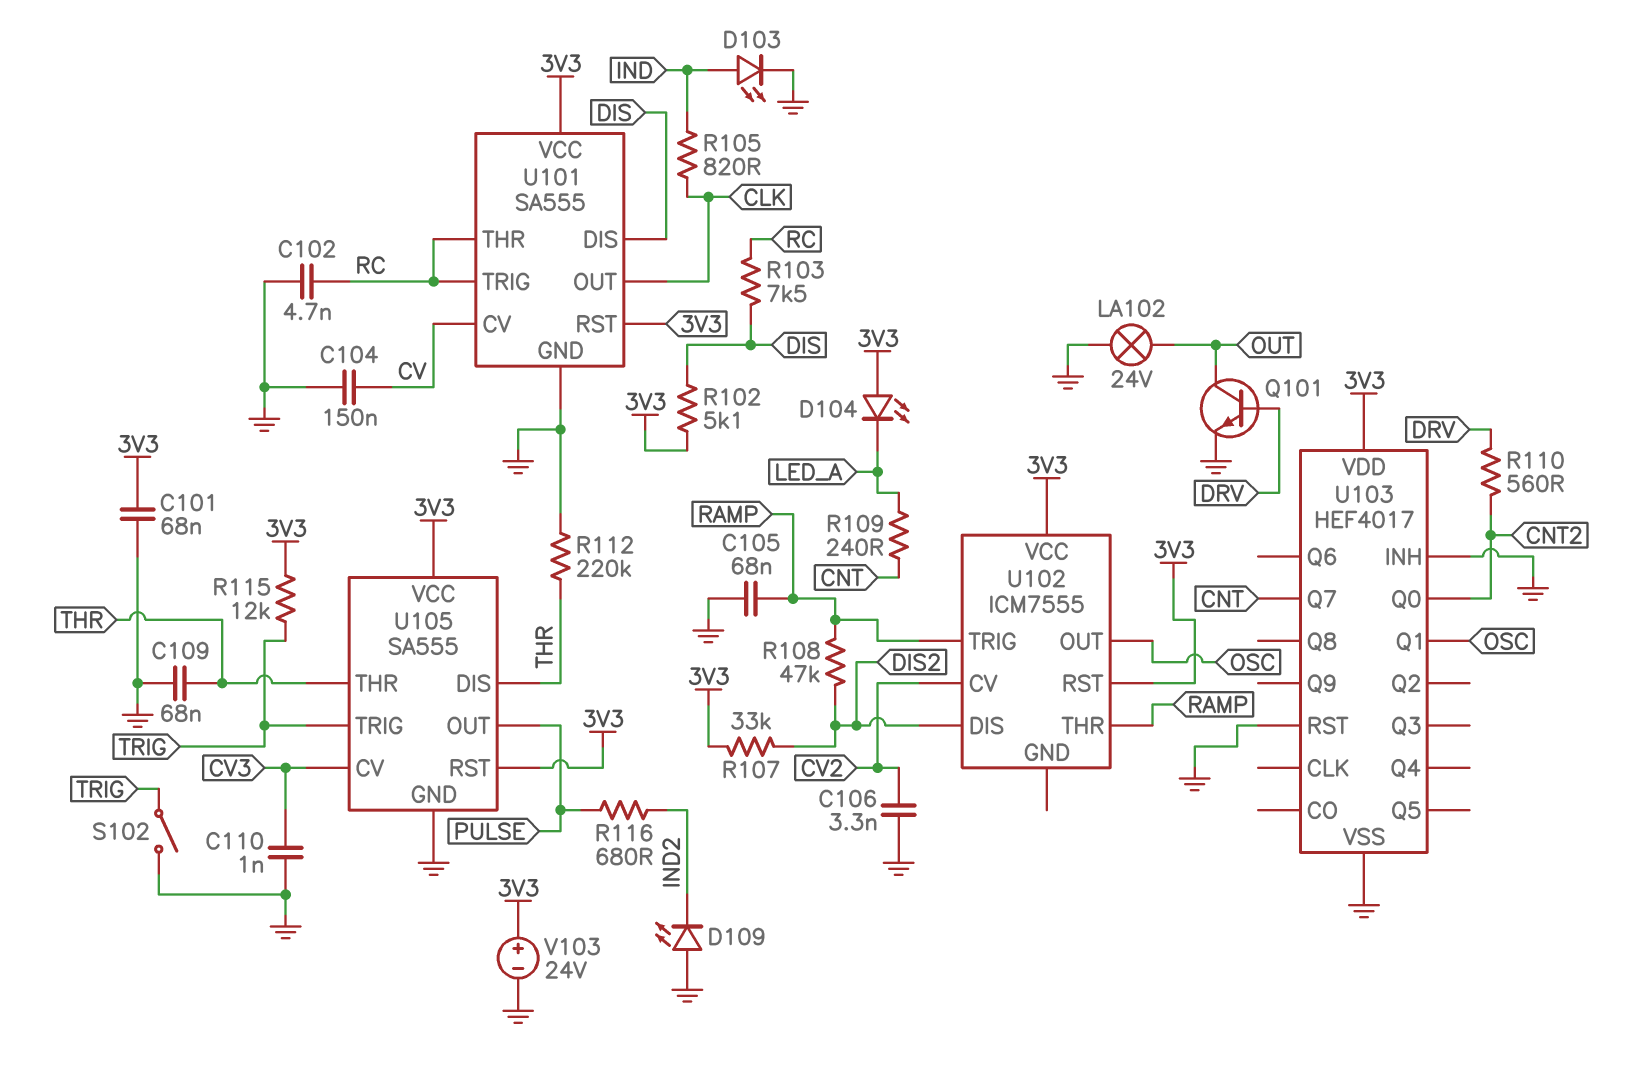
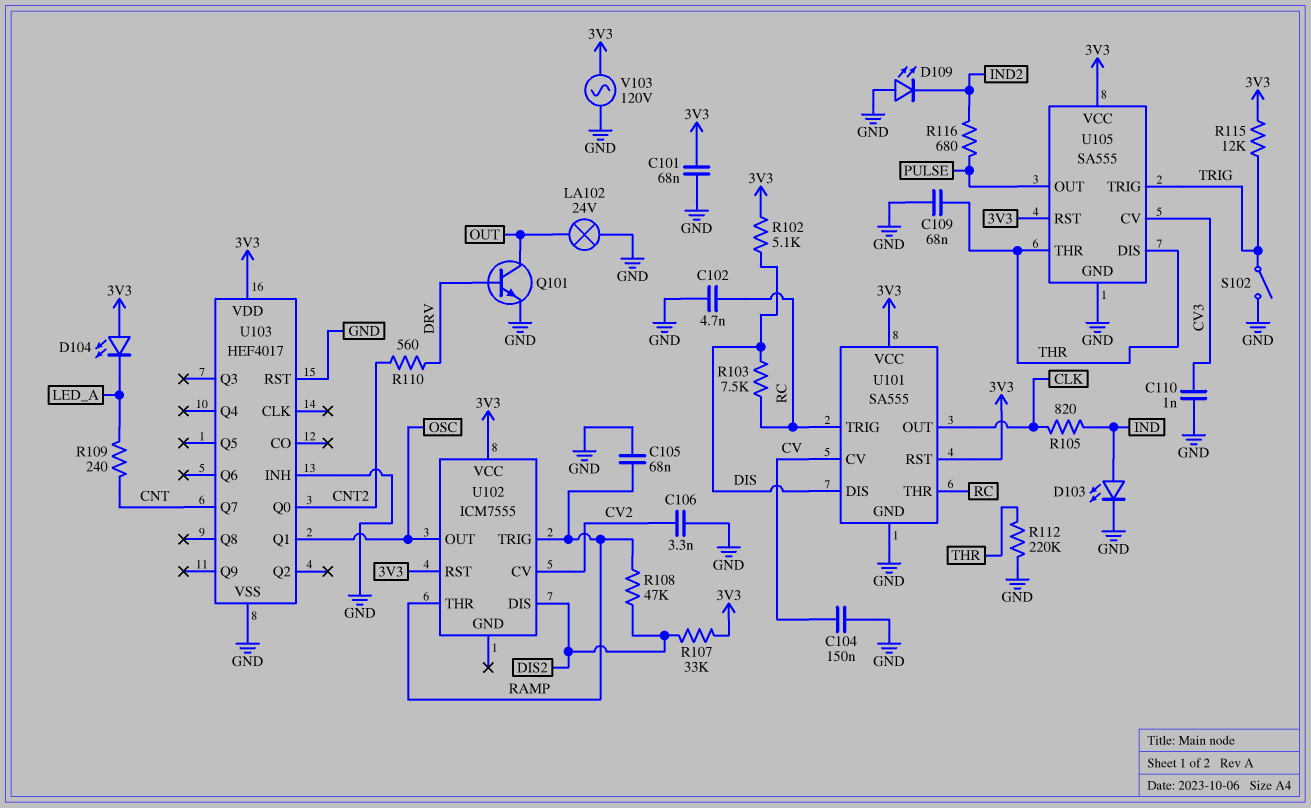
V103: 24V (plus 3V3, minus GND) -> AC 120V (3V3, GND)

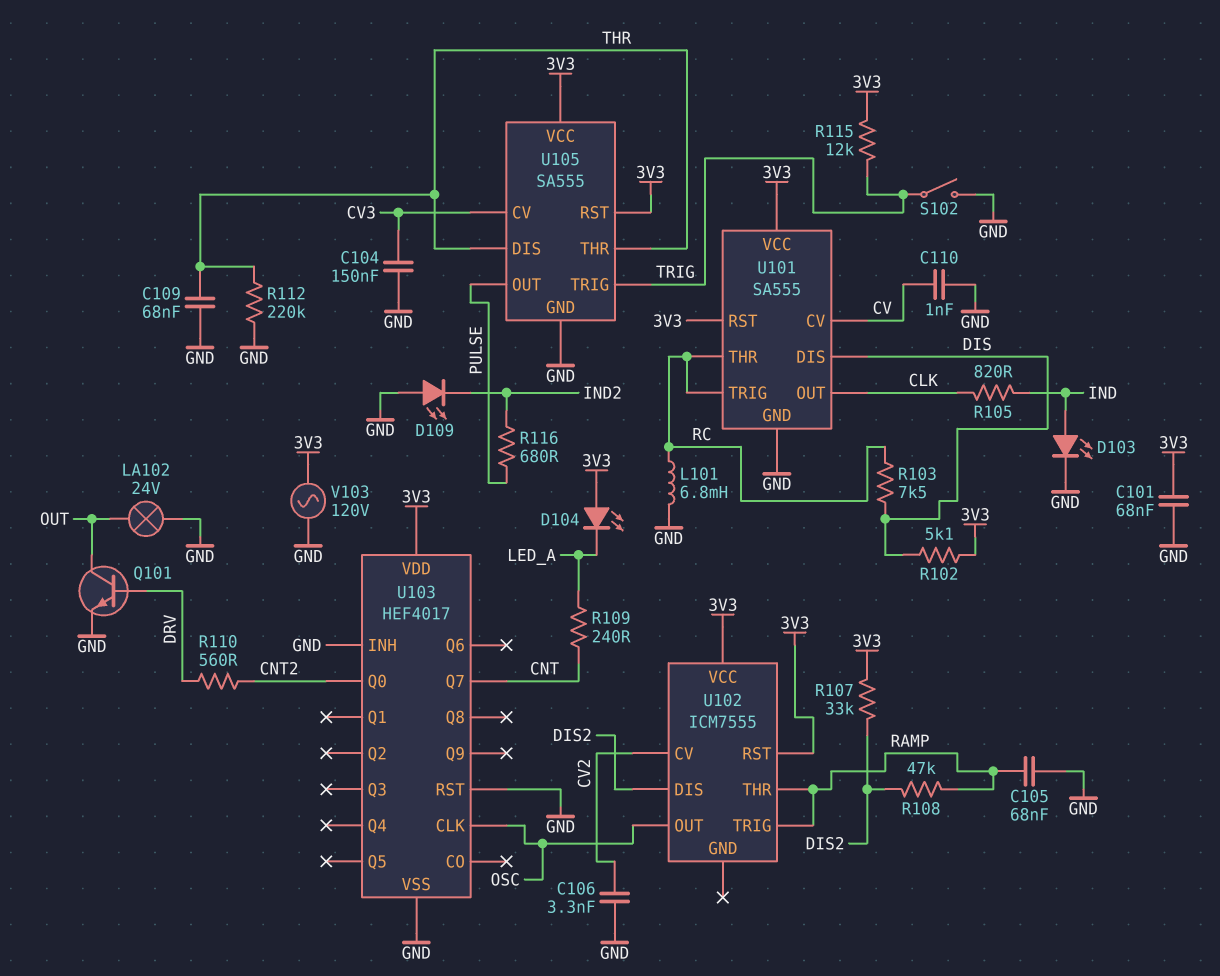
C102: 4.7nF (GND, RC) -> none
C104: 150nF (CV, GND) -> 150nF (CV3, GND)
C110: 1nF (CV3, GND) -> 1nF (CV, GND)
L101: none -> 6.8mH (GND, RC)
U103 pin CLK: none -> OSC
U103 pin Q1: OSC -> none

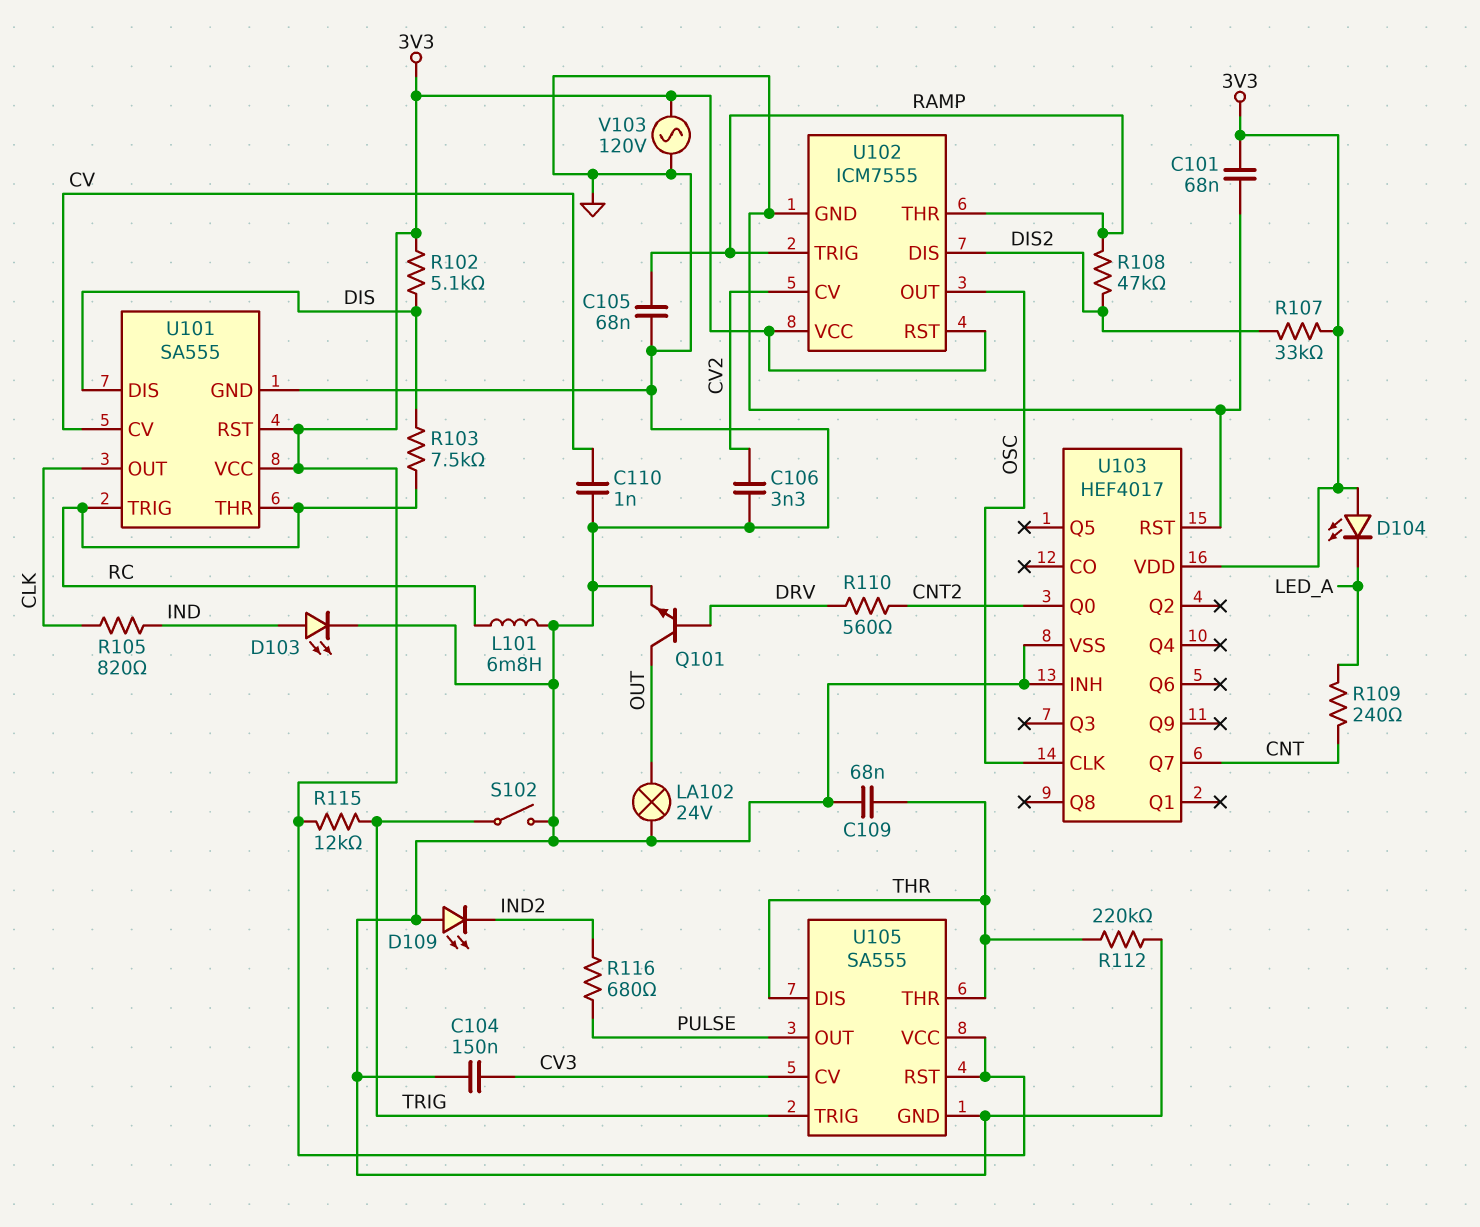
U102 pin GND: none -> GND

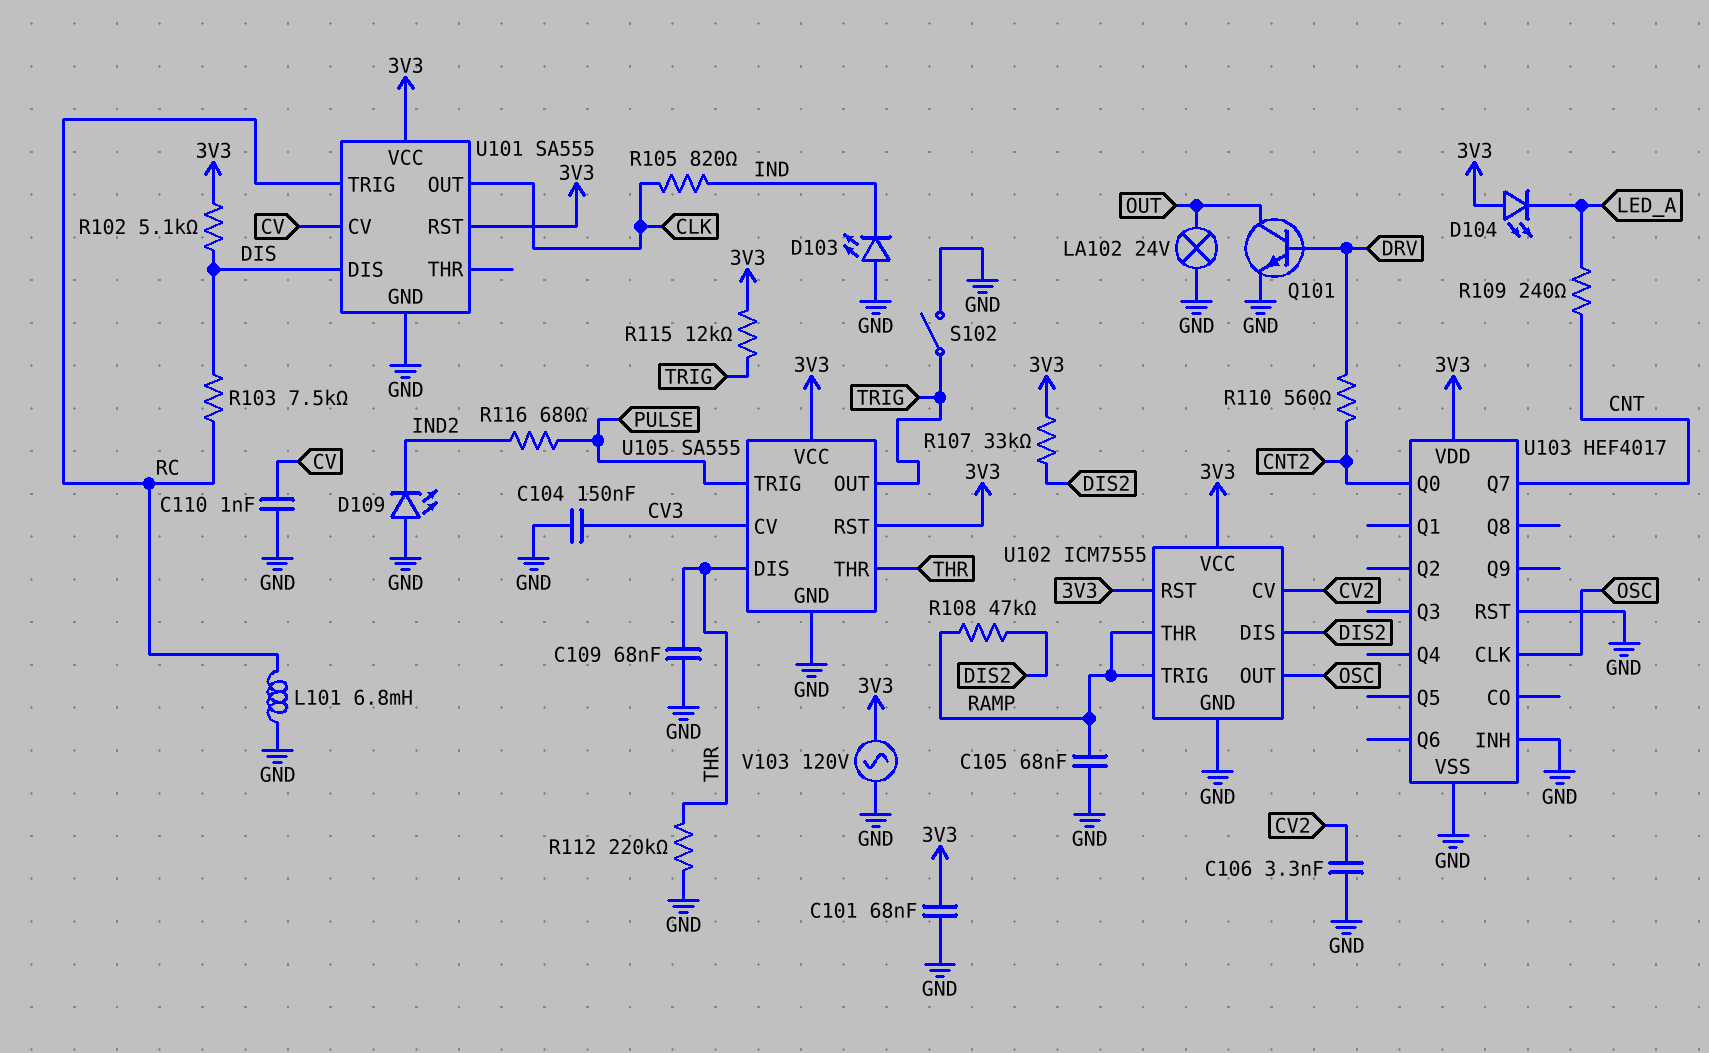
D103: LED (A IND, K GND) -> LED (A GND, K IND)
U101 pin THR: RC -> none
U105 pin OUT: PULSE -> TRIG
U105 pin TRIG: TRIG -> PULSE

